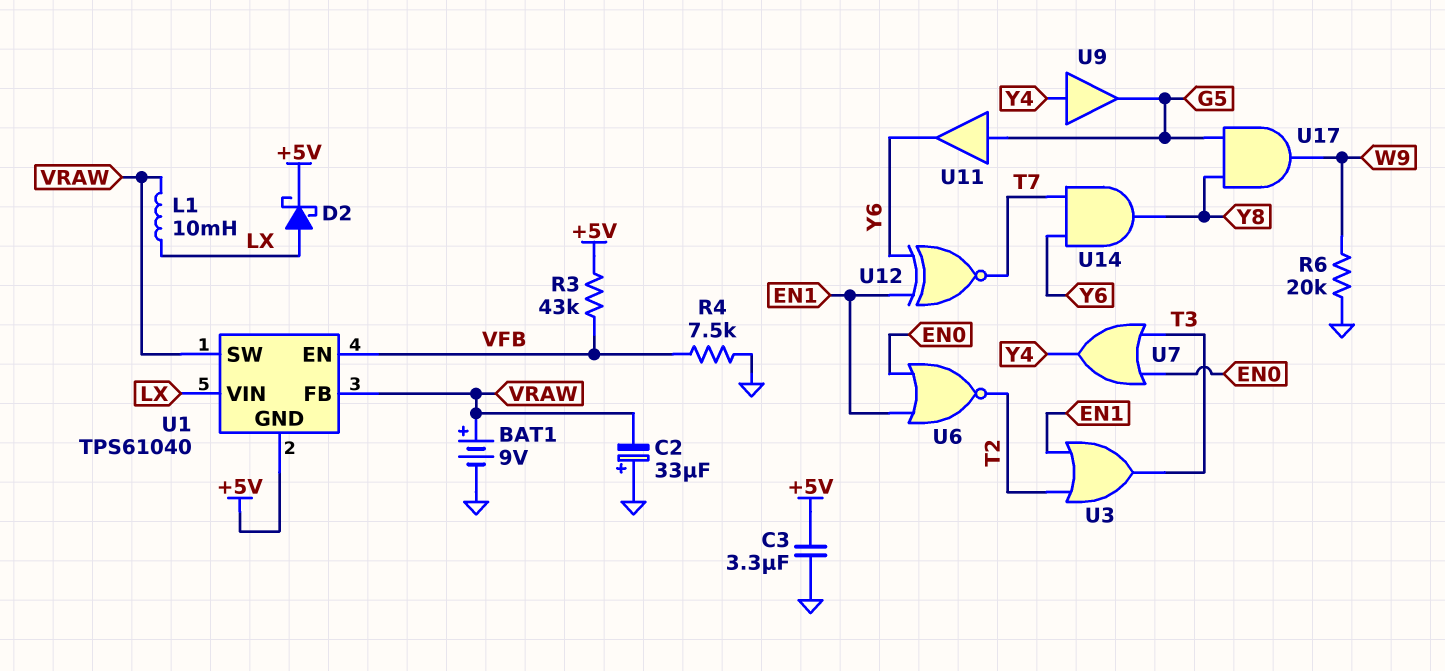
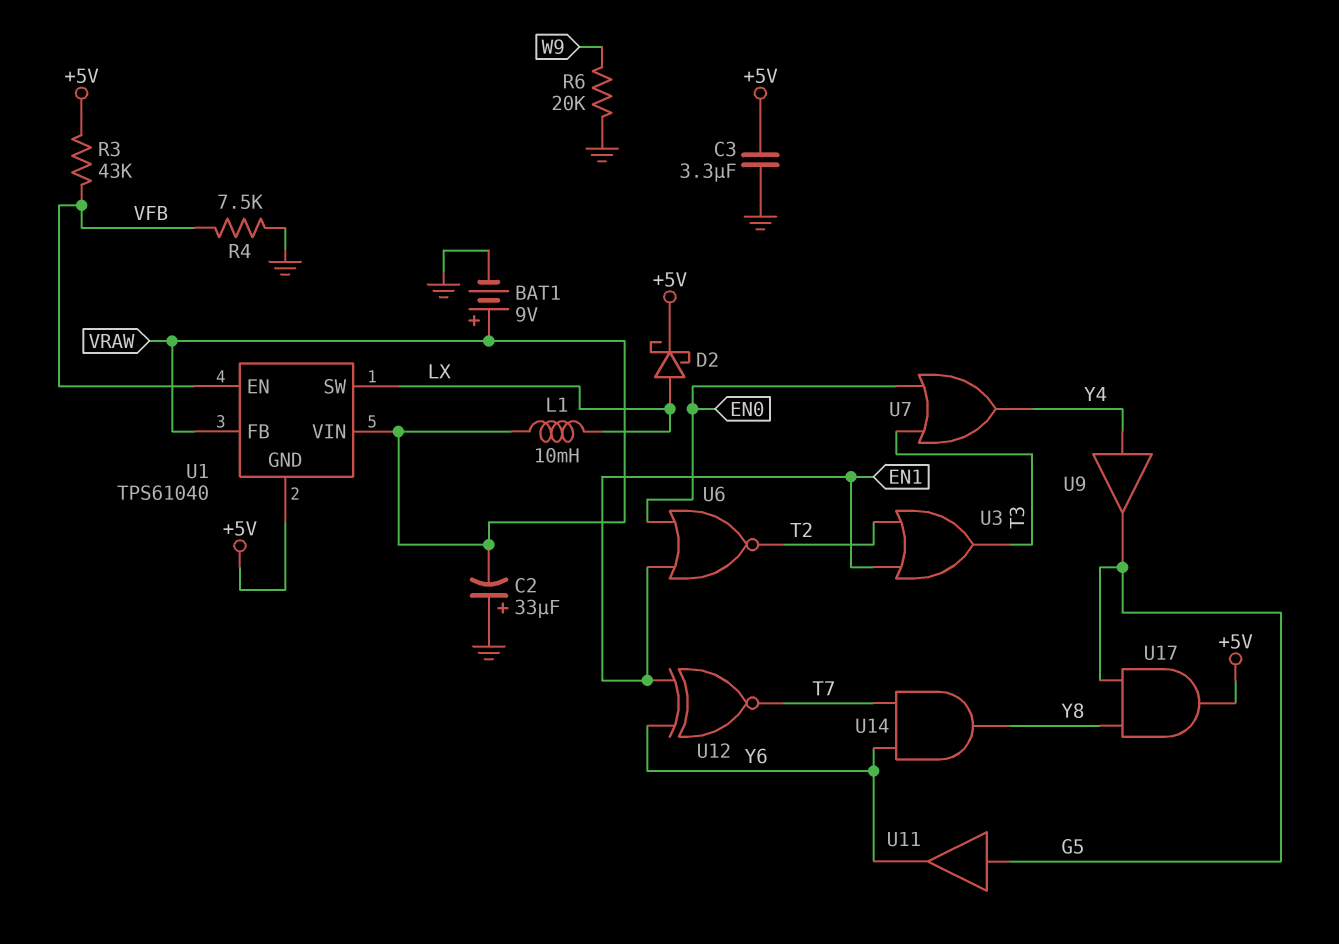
U1 pin SW: VRAW -> LX
U1 pin VIN: LX -> VRAW
U17: AND (in G5, in Y8, out W9) -> AND (in G5, in Y8, out +5V)

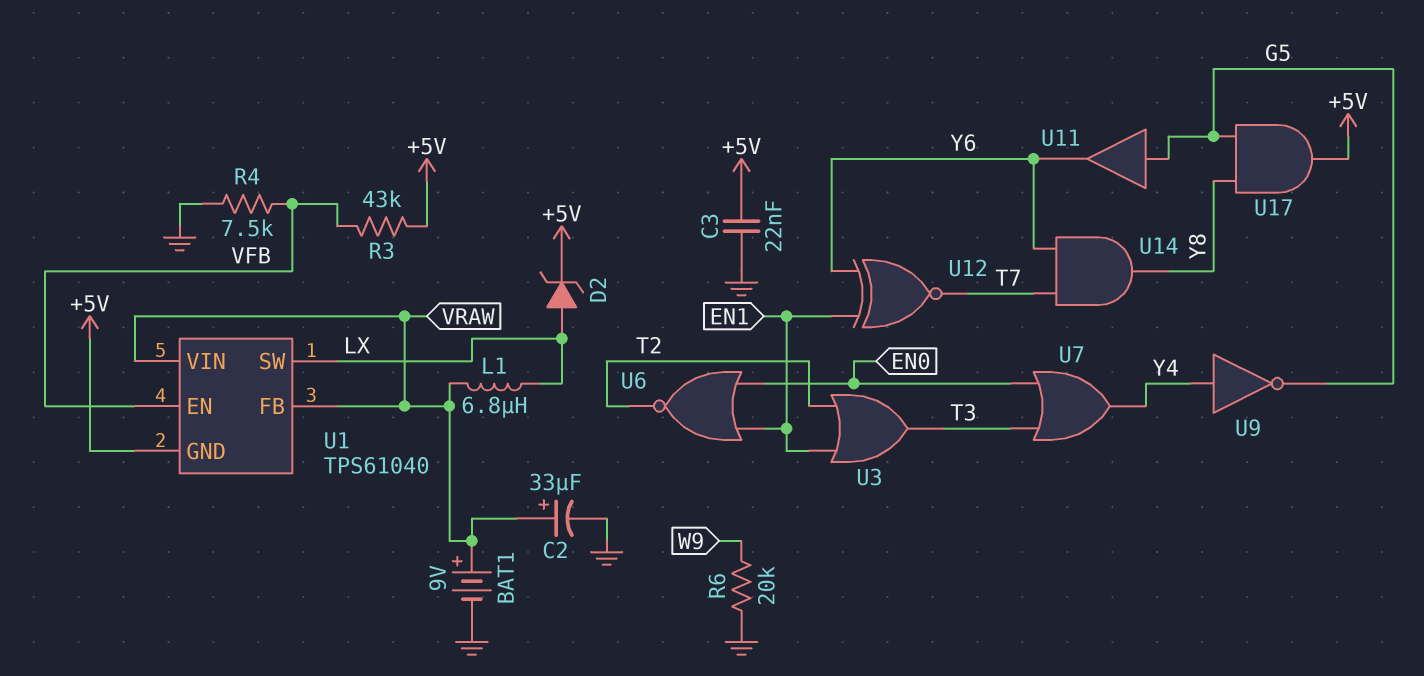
C2: 33uF (plus GND, minus VRAW) -> 33uF (plus VRAW, minus GND)
C3: 3.3uF (+5V, GND) -> 22nF (+5V, GND)
D2: schottky (A LX, K +5V) -> zener (A LX, K +5V)
L1: 10mH (LX, VRAW) -> 6.8uH (LX, VRAW)
U9: buffer (in Y4, out G5) -> NOT (in Y4, out G5)

